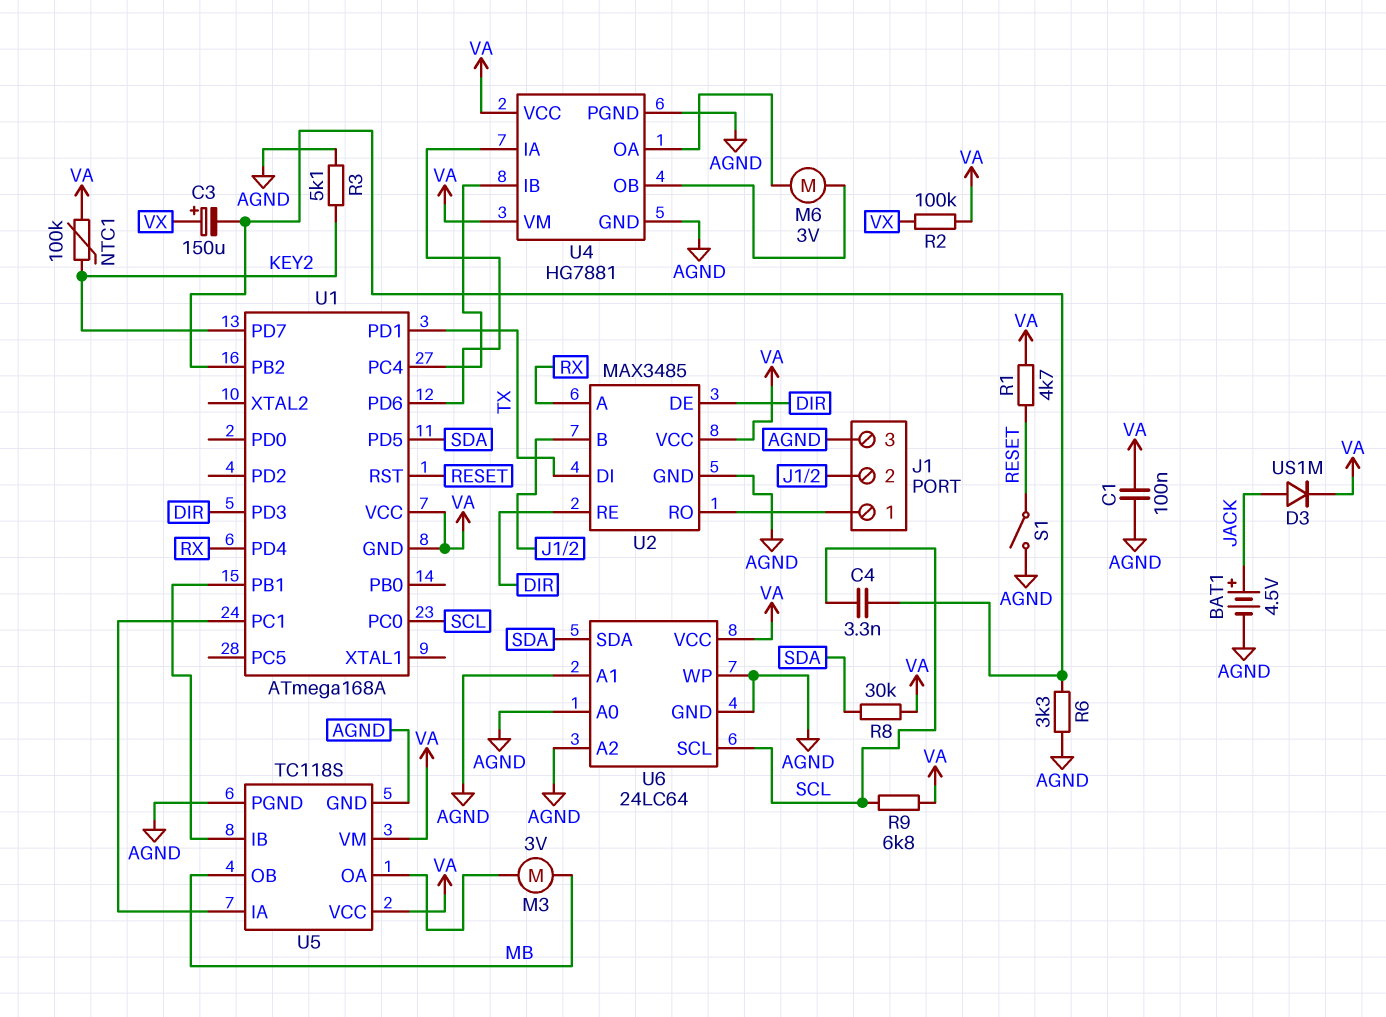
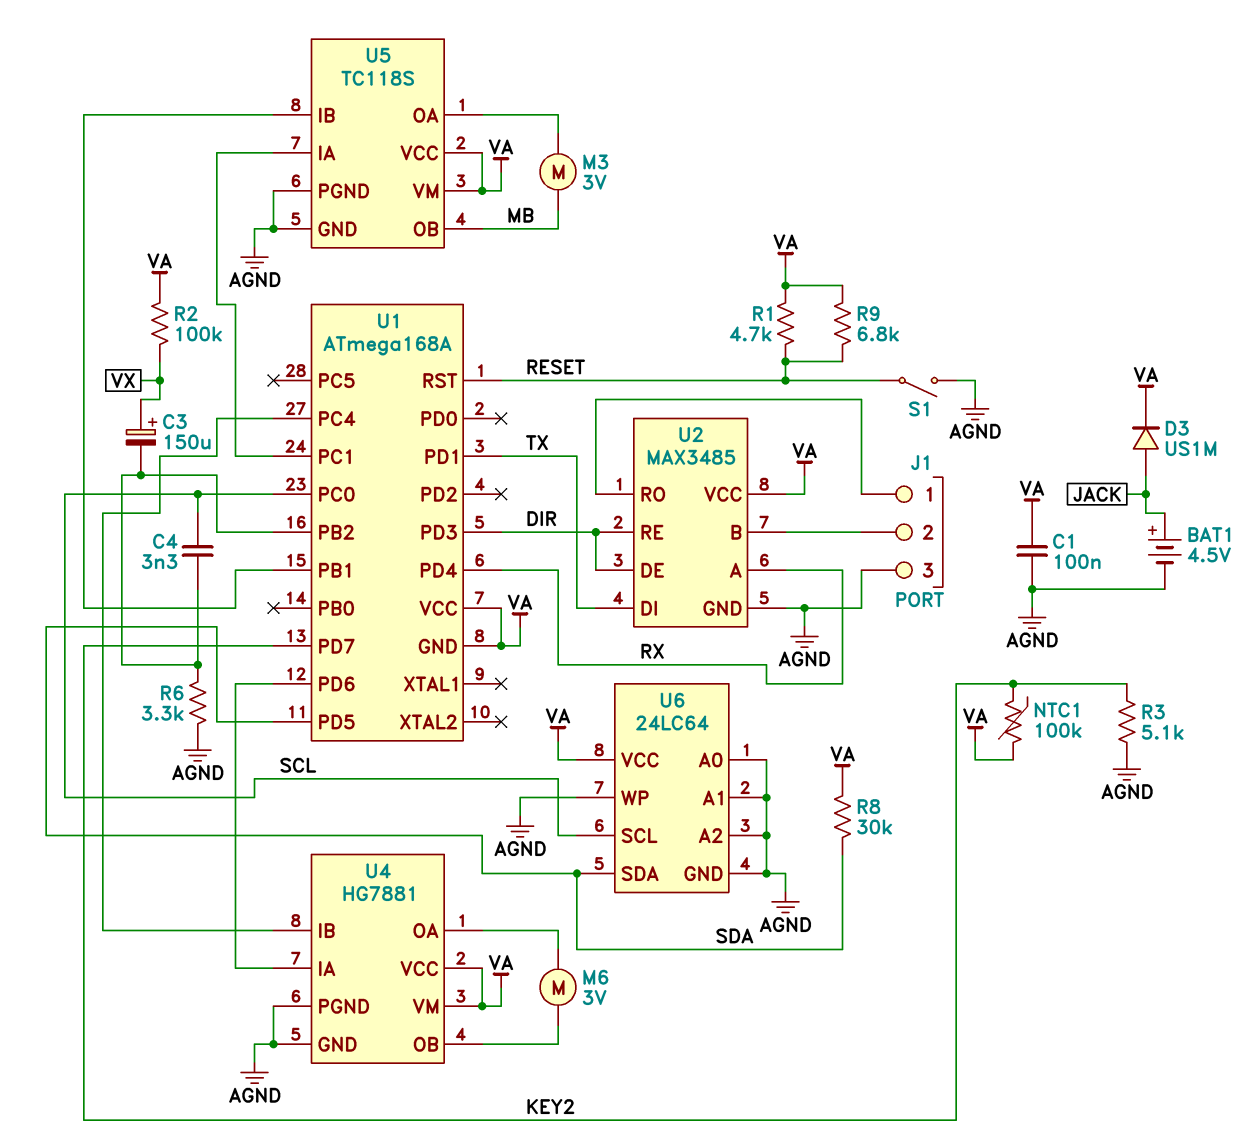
R9: 6.8k (SCL, VA) -> 6.8k (RESET, VA)

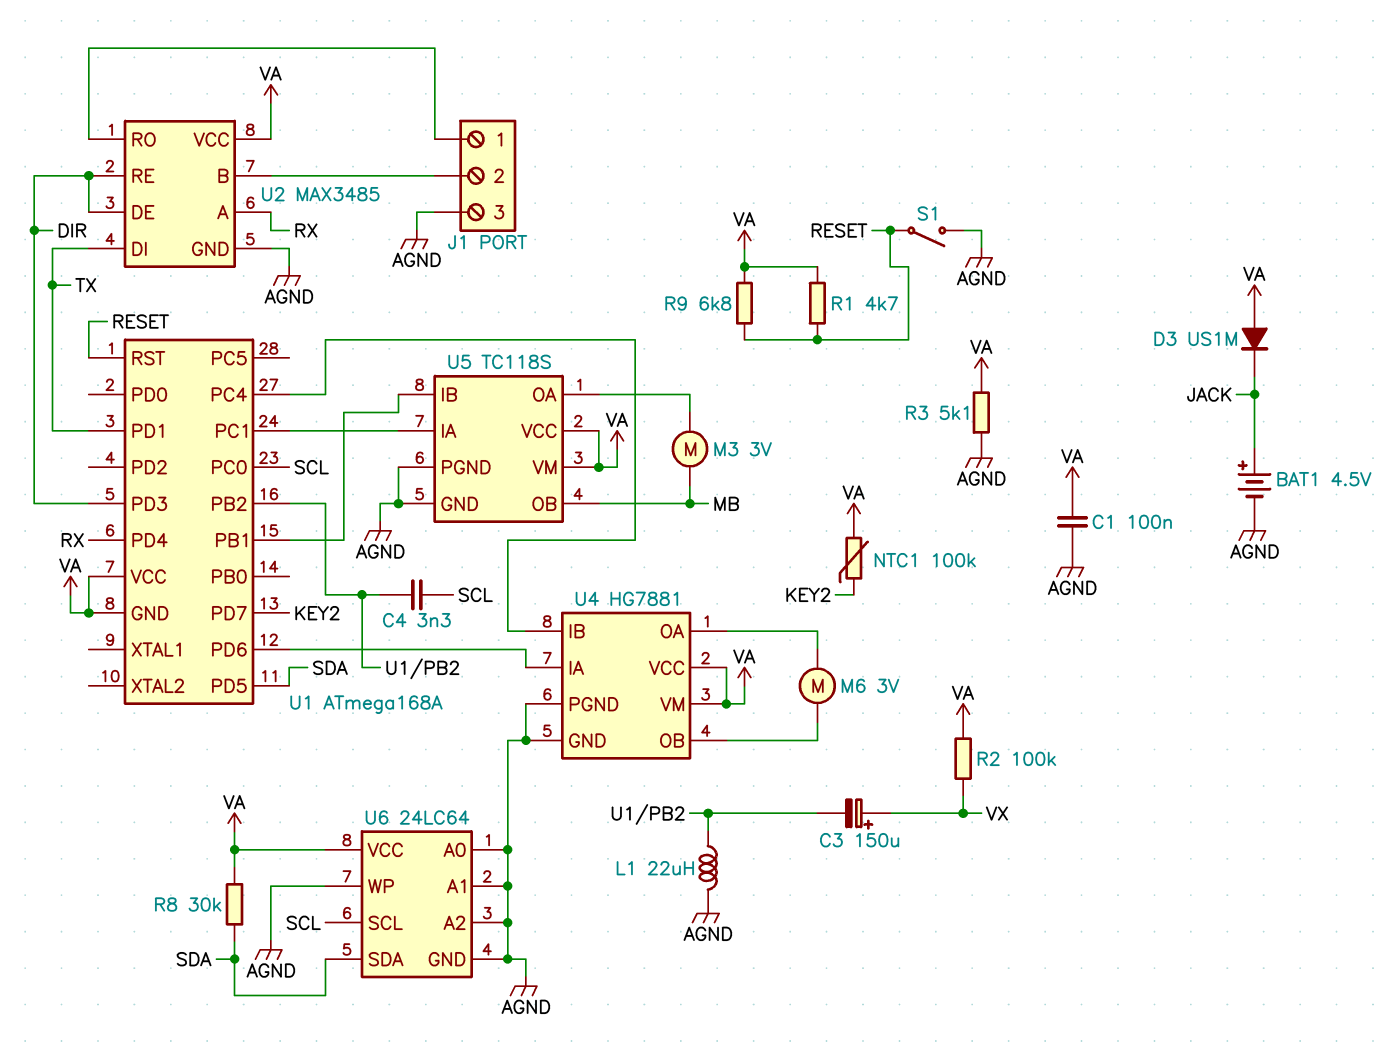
D3: diode US1M (A JACK, K VA) -> diode US1M (A VA, K JACK)
L1: none -> 22uH (AGND, U1/PB2)
R3: 5.1k (AGND, KEY2) -> 5.1k (AGND, VA)
R6: 3.3k (AGND, U1/PB2) -> none

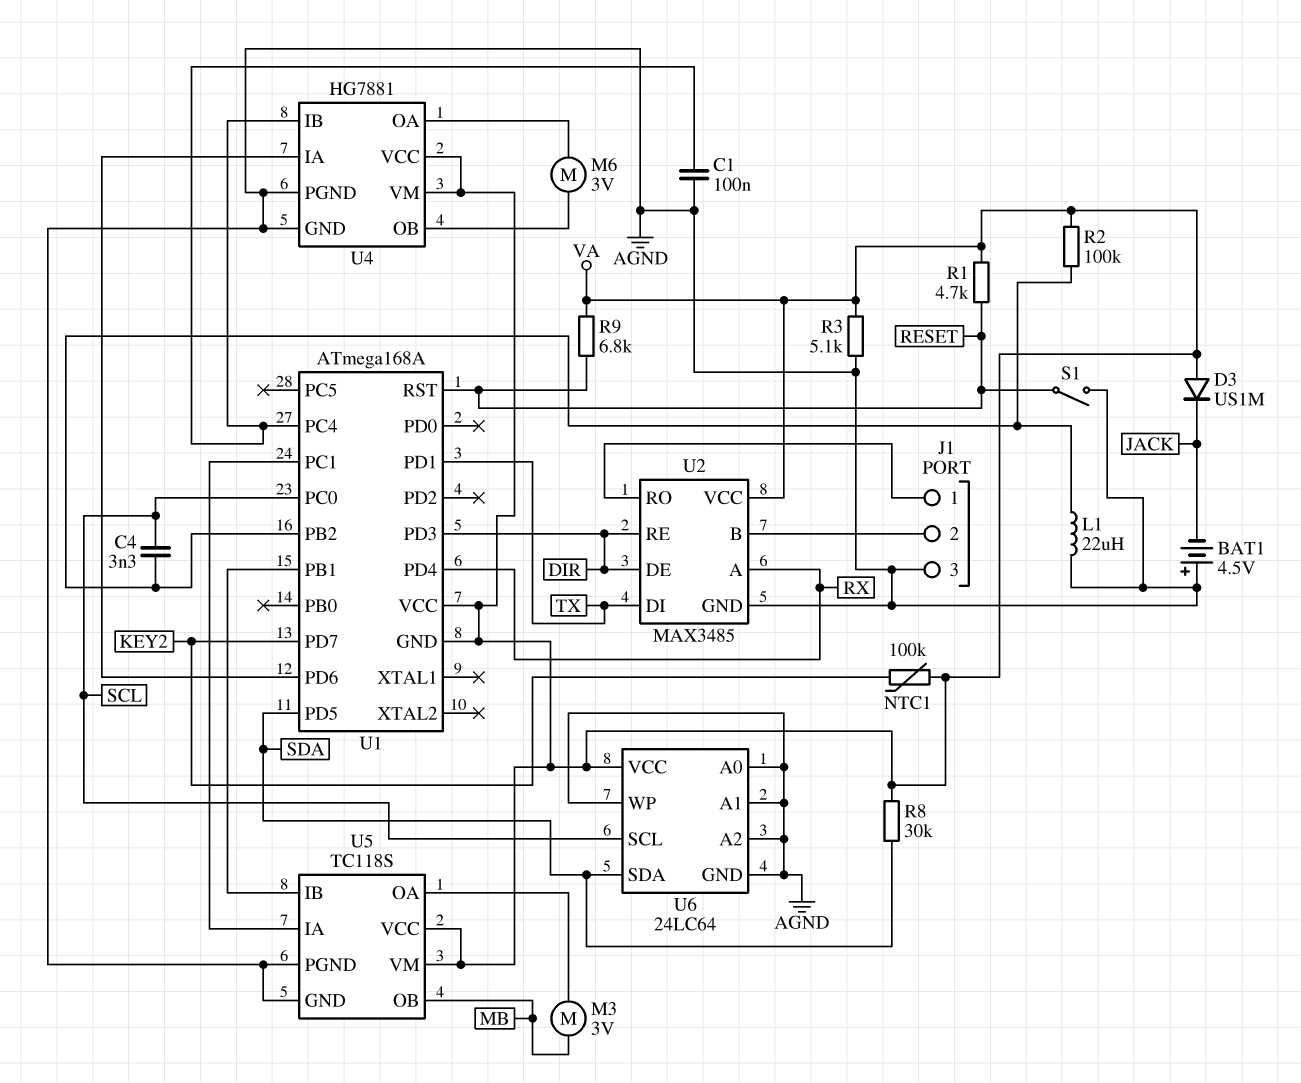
BAT1: 4.5V (plus JACK, minus AGND) -> 4.5V (plus AGND, minus JACK)
C1: 100nF (AGND, VA) -> 100nF (AGND, U1/PC4)
C3: 150uF (plus VX, minus U1/PB2) -> none
R2: 100k (VA, VX) -> 100k (U1/PB2, VA)

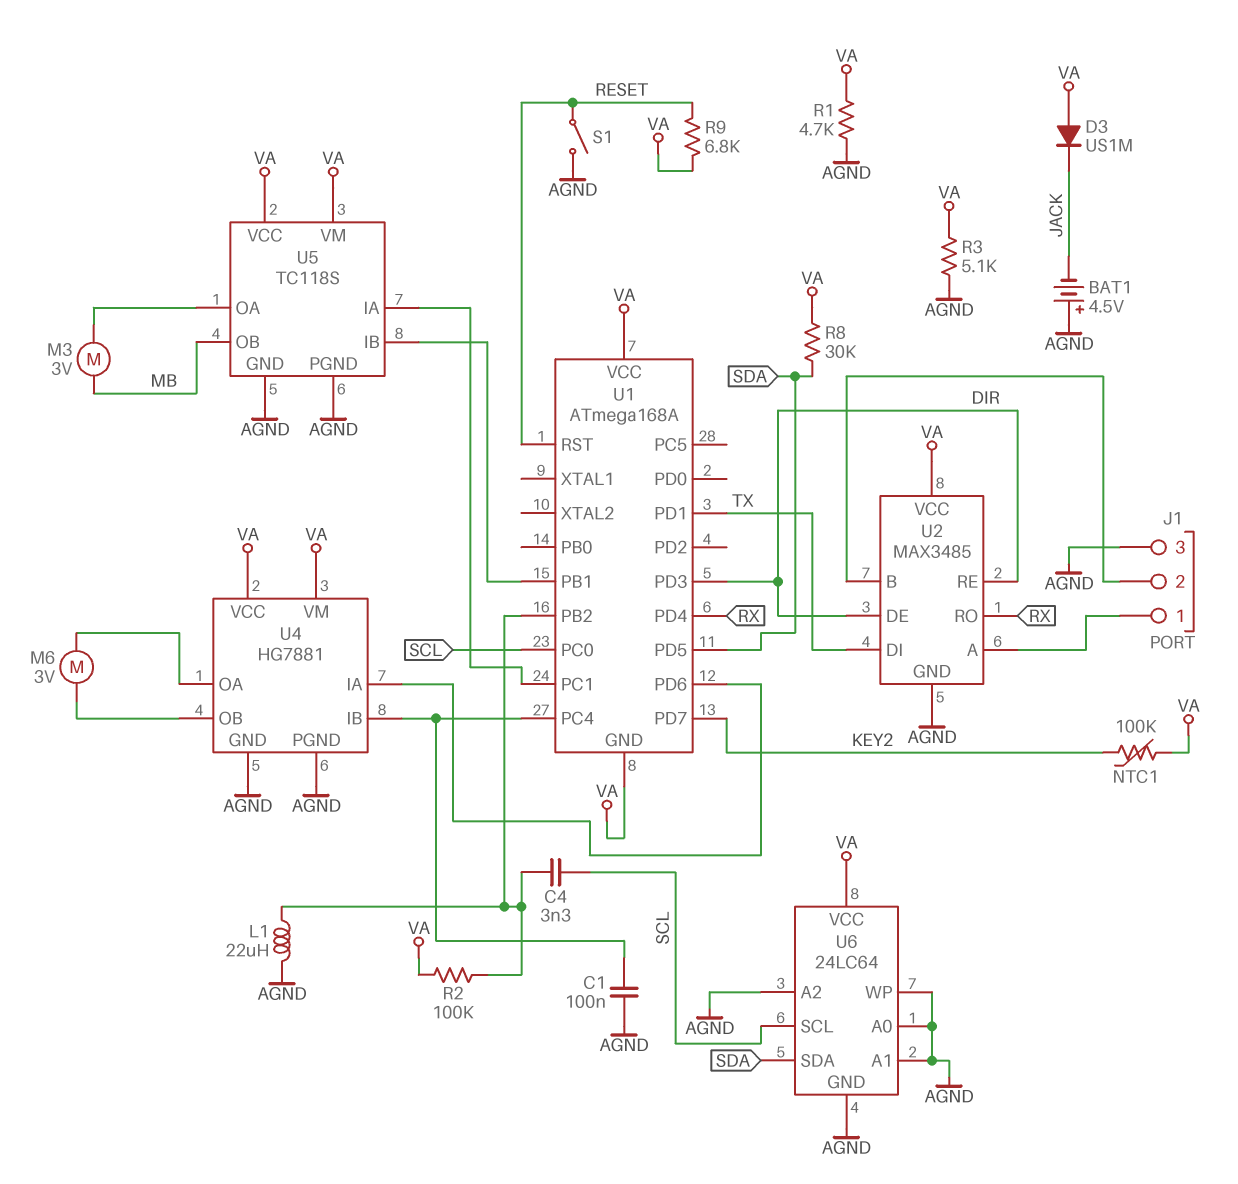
R1: 4.7k (RESET, VA) -> 4.7k (AGND, VA)
U2 pin A: RX -> J1/1
U2 pin RO: J1/1 -> RX

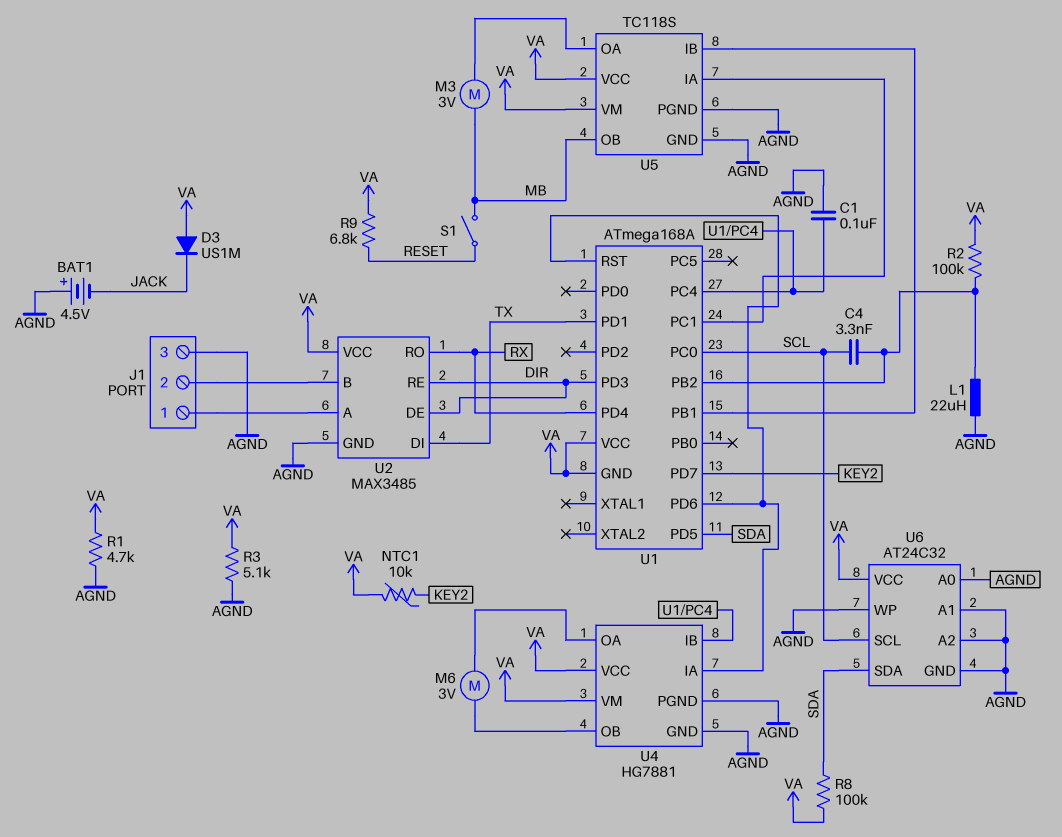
NTC1: 100k (KEY2, VA) -> 10k (KEY2, VA)
R8: 30k (SDA, VA) -> 100k (SDA, VA)
S1: switch (AGND, RESET) -> switch (MB, RESET)
U1 pin RST: RESET -> U1/PD6
U6: 24LC64 -> AT24C32

